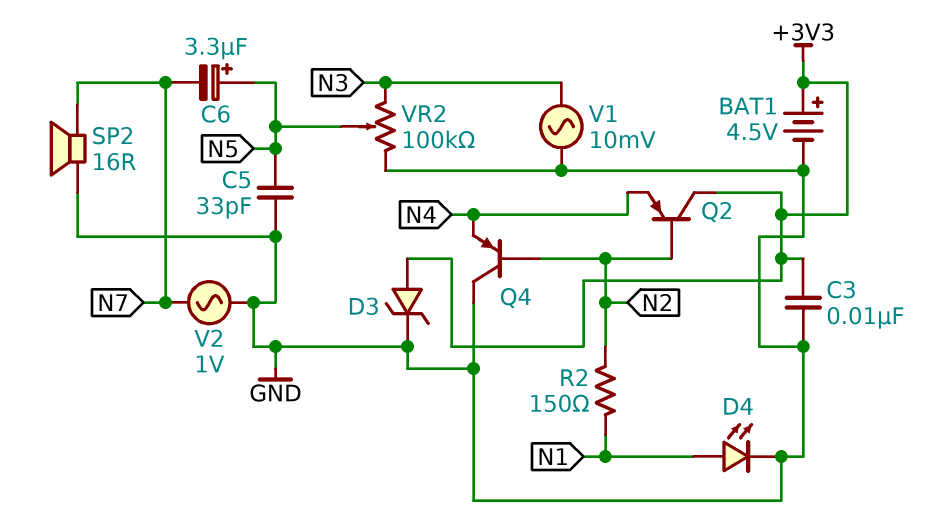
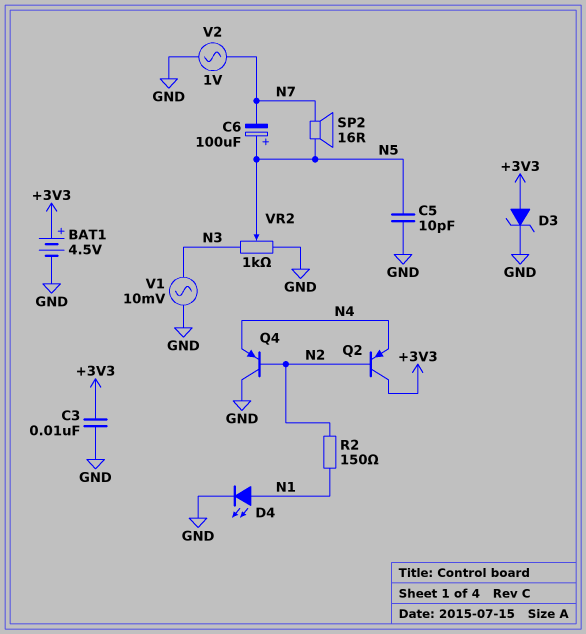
C5: 33pF (GND, N5) -> 10pF (GND, N5)
C6: 3.3uF (plus N5, minus N7) -> 100uF (plus N5, minus N7)
SP2: speaker 16R (GND, N7) -> speaker 16R (N5, N7)
VR2: 100k (GND, N3, wiper N5) -> 1k (GND, N3, wiper N5)

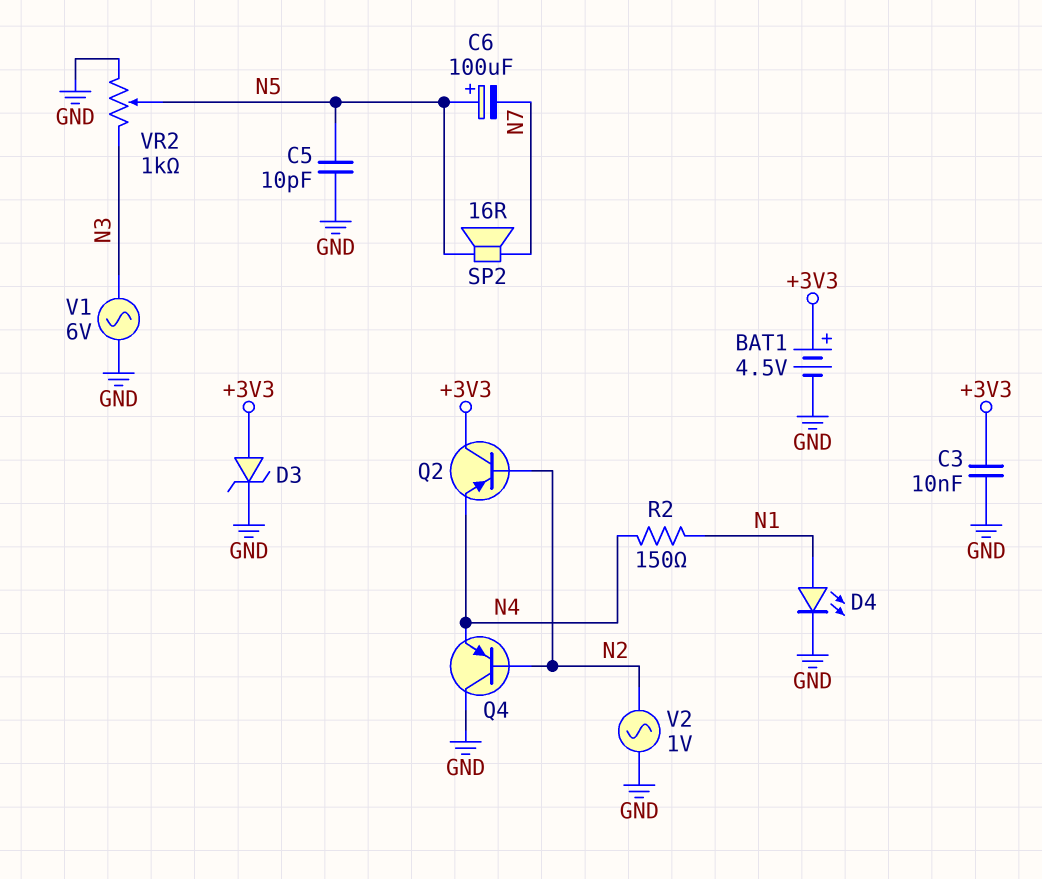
R2: 150 (N1, N2) -> 150 (N1, N4)
V1: AC 10mV (GND, N3) -> AC 6V (GND, N3)
V2: AC 1V (GND, N7) -> AC 1V (GND, N2)

